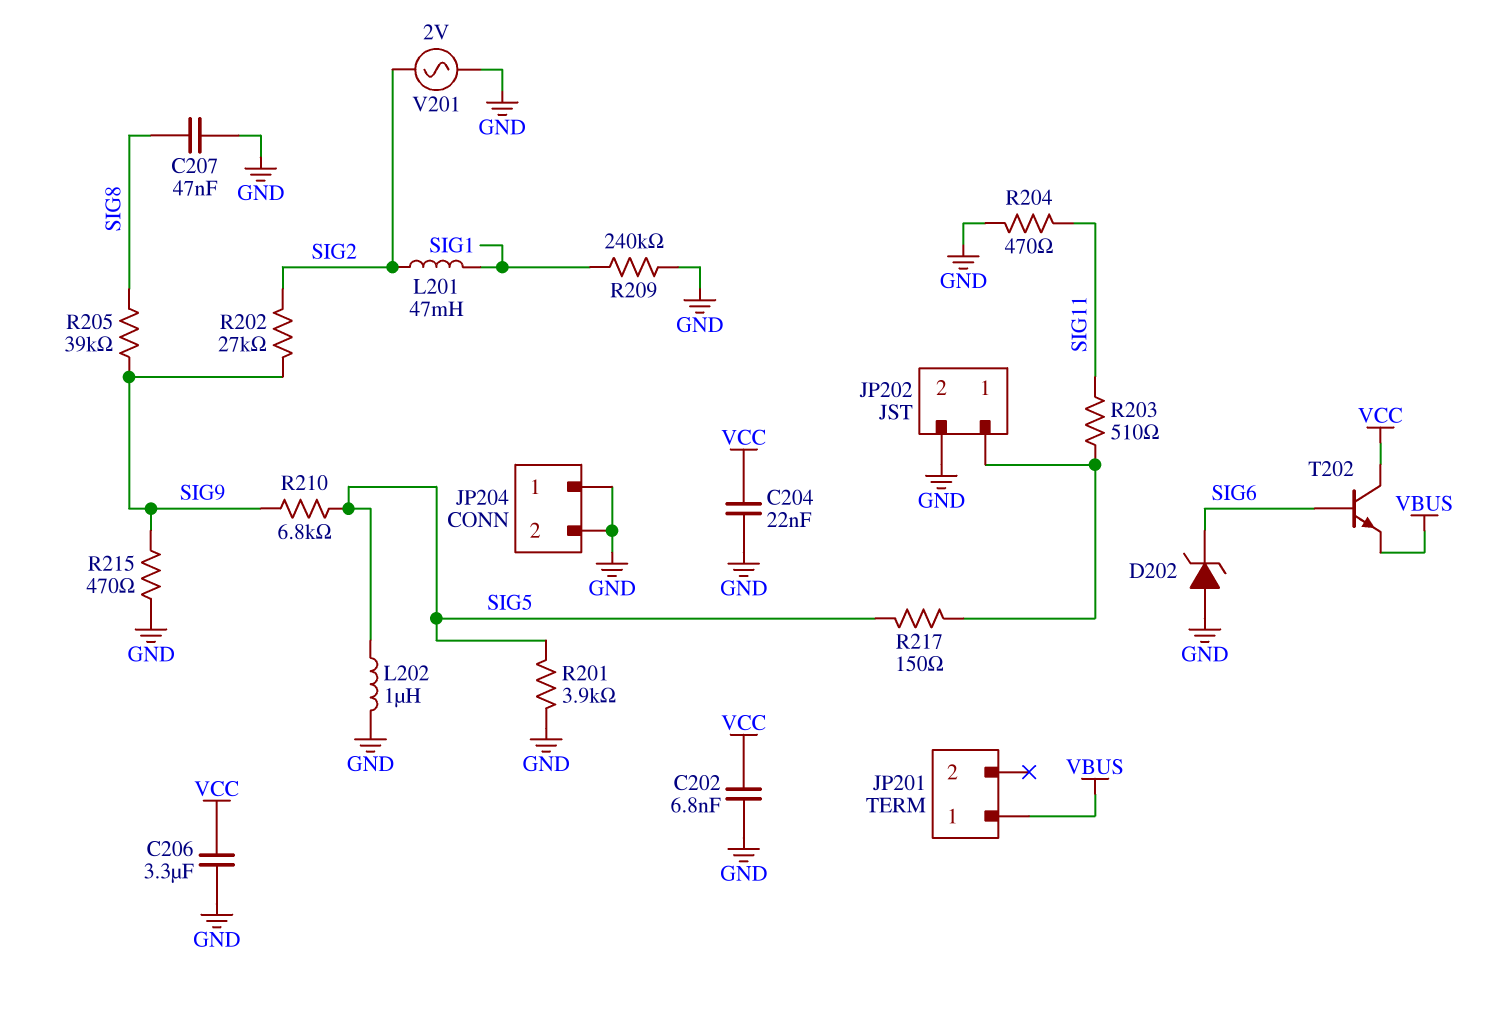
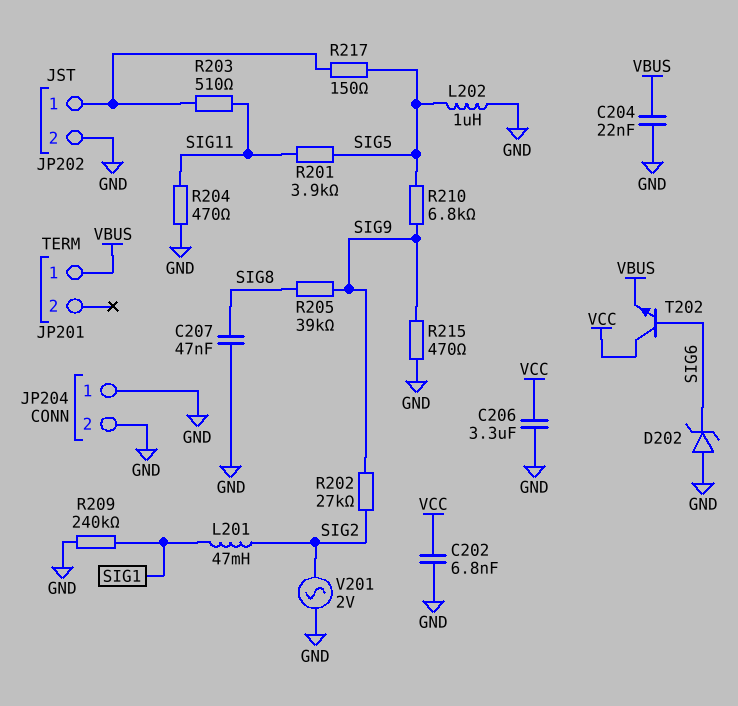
C204: 22nF (GND, VCC) -> 22nF (GND, VBUS)
R201: 3.9k (GND, SIG5) -> 3.9k (SIG5, SIG11)

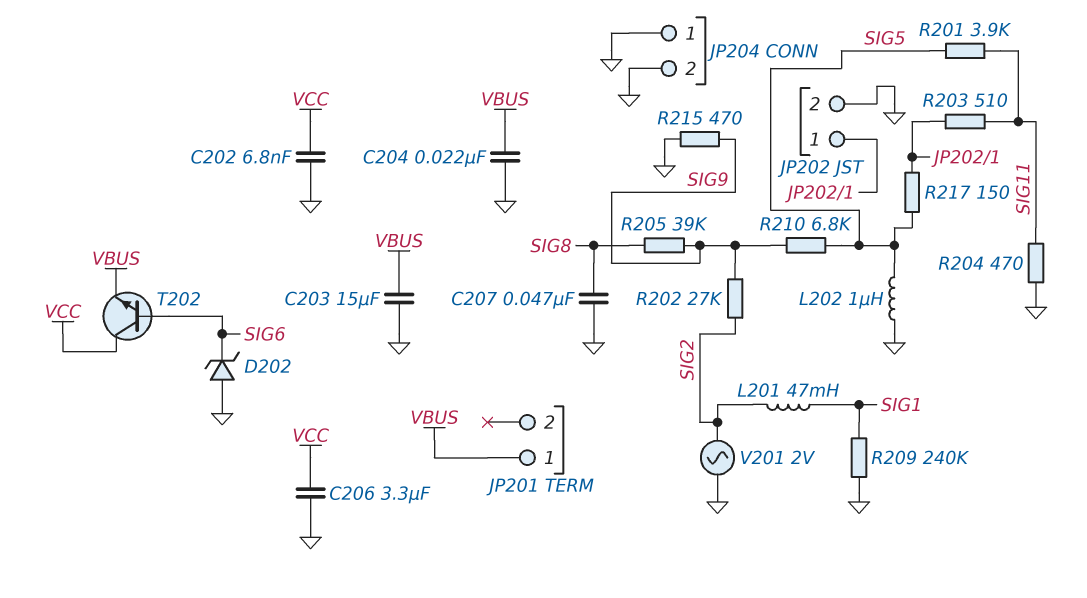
C203: none -> 15uF (GND, VBUS)

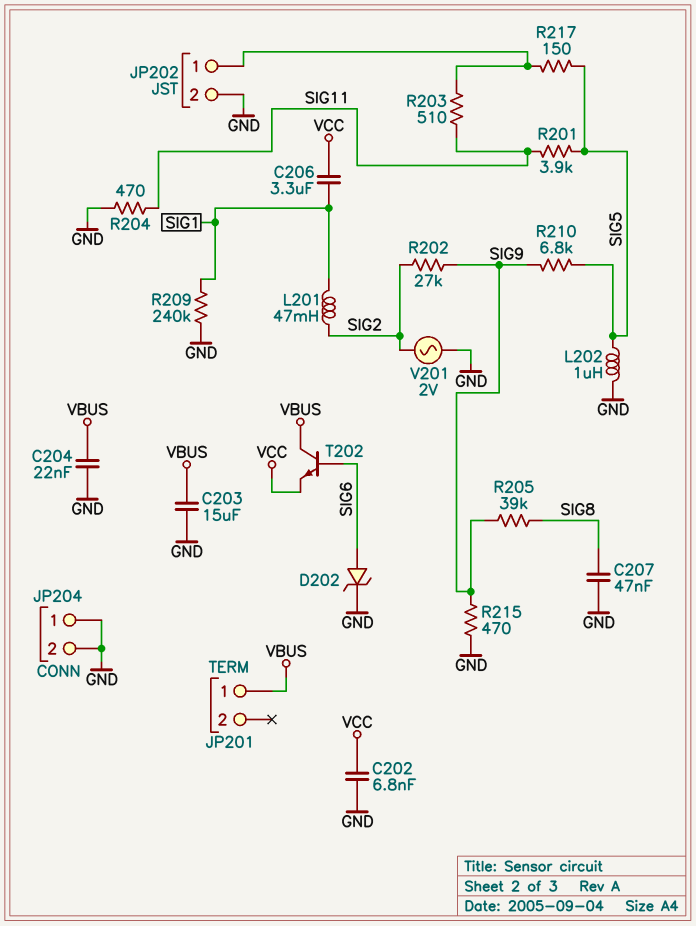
C206: 3.3uF (GND, VCC) -> 3.3uF (SIG1, VCC)
D202: zener (A GND, K SIG6) -> zener (A SIG6, K GND)
T202: NPN (B SIG6, C VCC, E VBUS) -> NPN (B SIG6, C VBUS, E VCC)

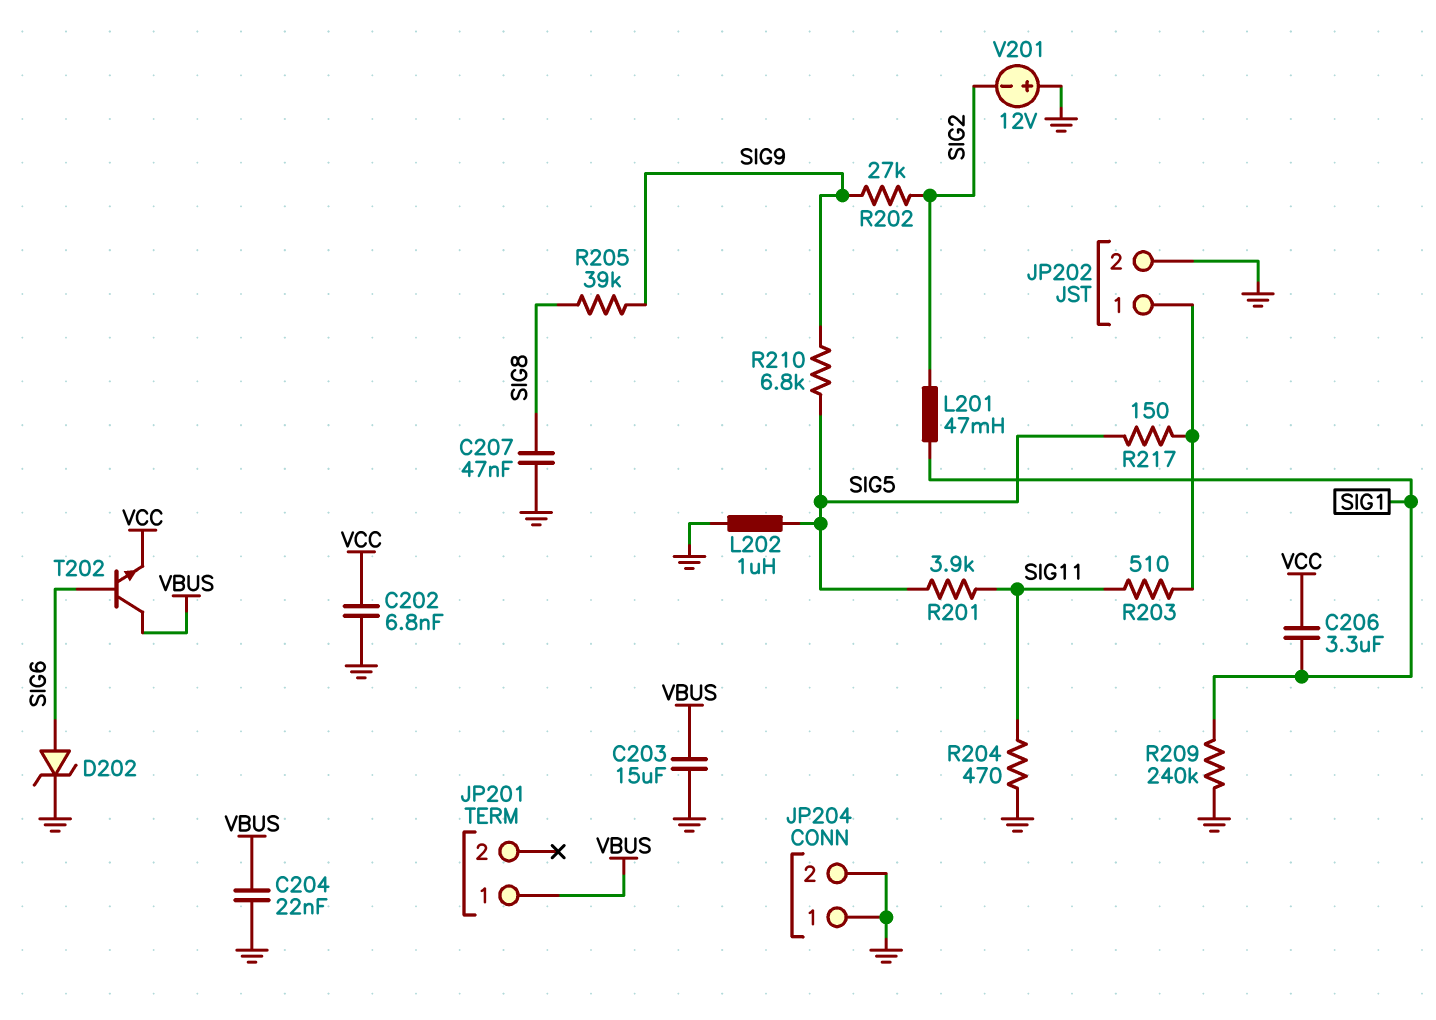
R215: 470 (GND, SIG9) -> none
V201: AC 2V (GND, SIG2) -> 12V (plus GND, minus SIG2)

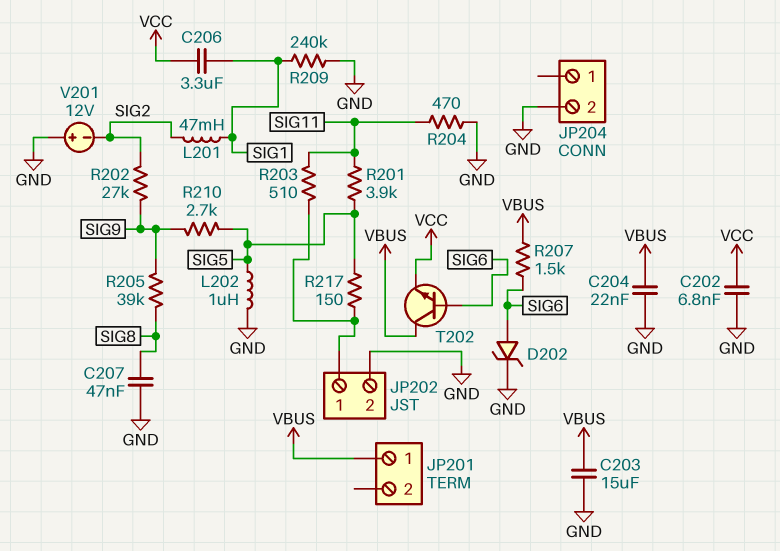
JP204 pin 1: GND -> none
R207: none -> 1.5k (SIG6, VBUS)
R210: 6.8k (SIG5, SIG9) -> 2.7k (SIG5, SIG9)

